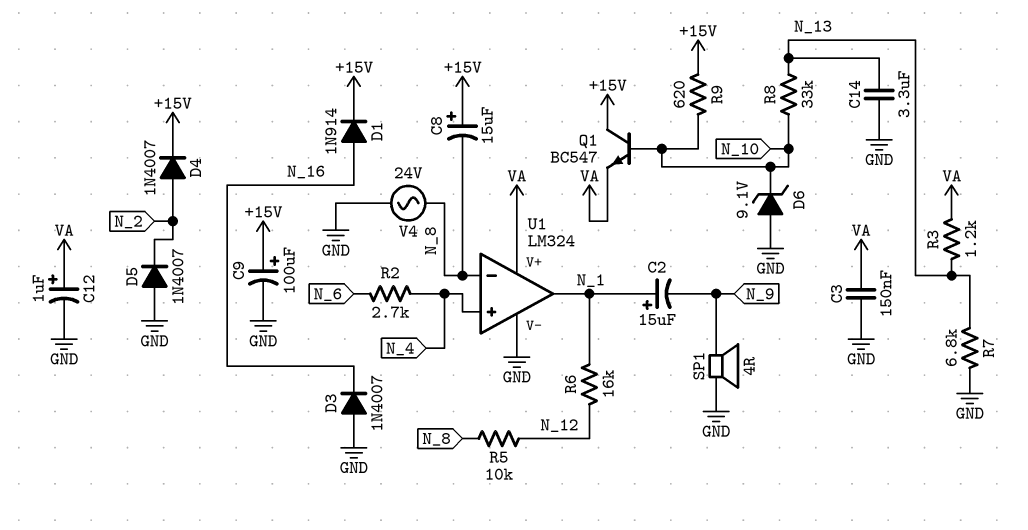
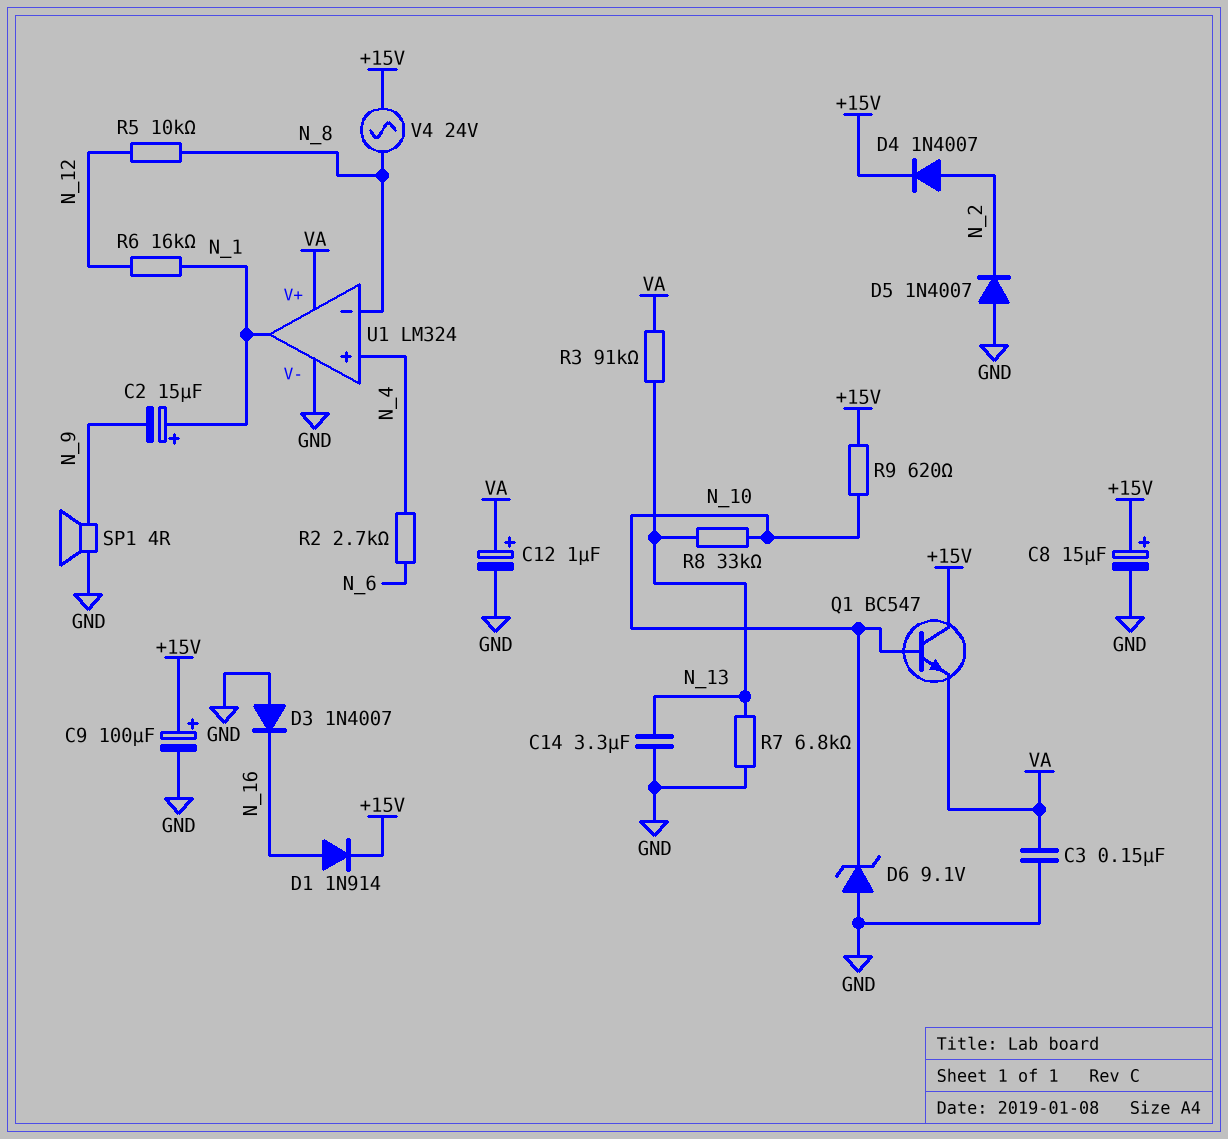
C8: 15uF (plus +15V, minus N_8) -> 15uF (plus +15V, minus GND)
R3: 1.2k (N_13, VA) -> 91k (N_13, VA)
V4: AC 24V (GND, N_8) -> AC 24V (+15V, N_8)

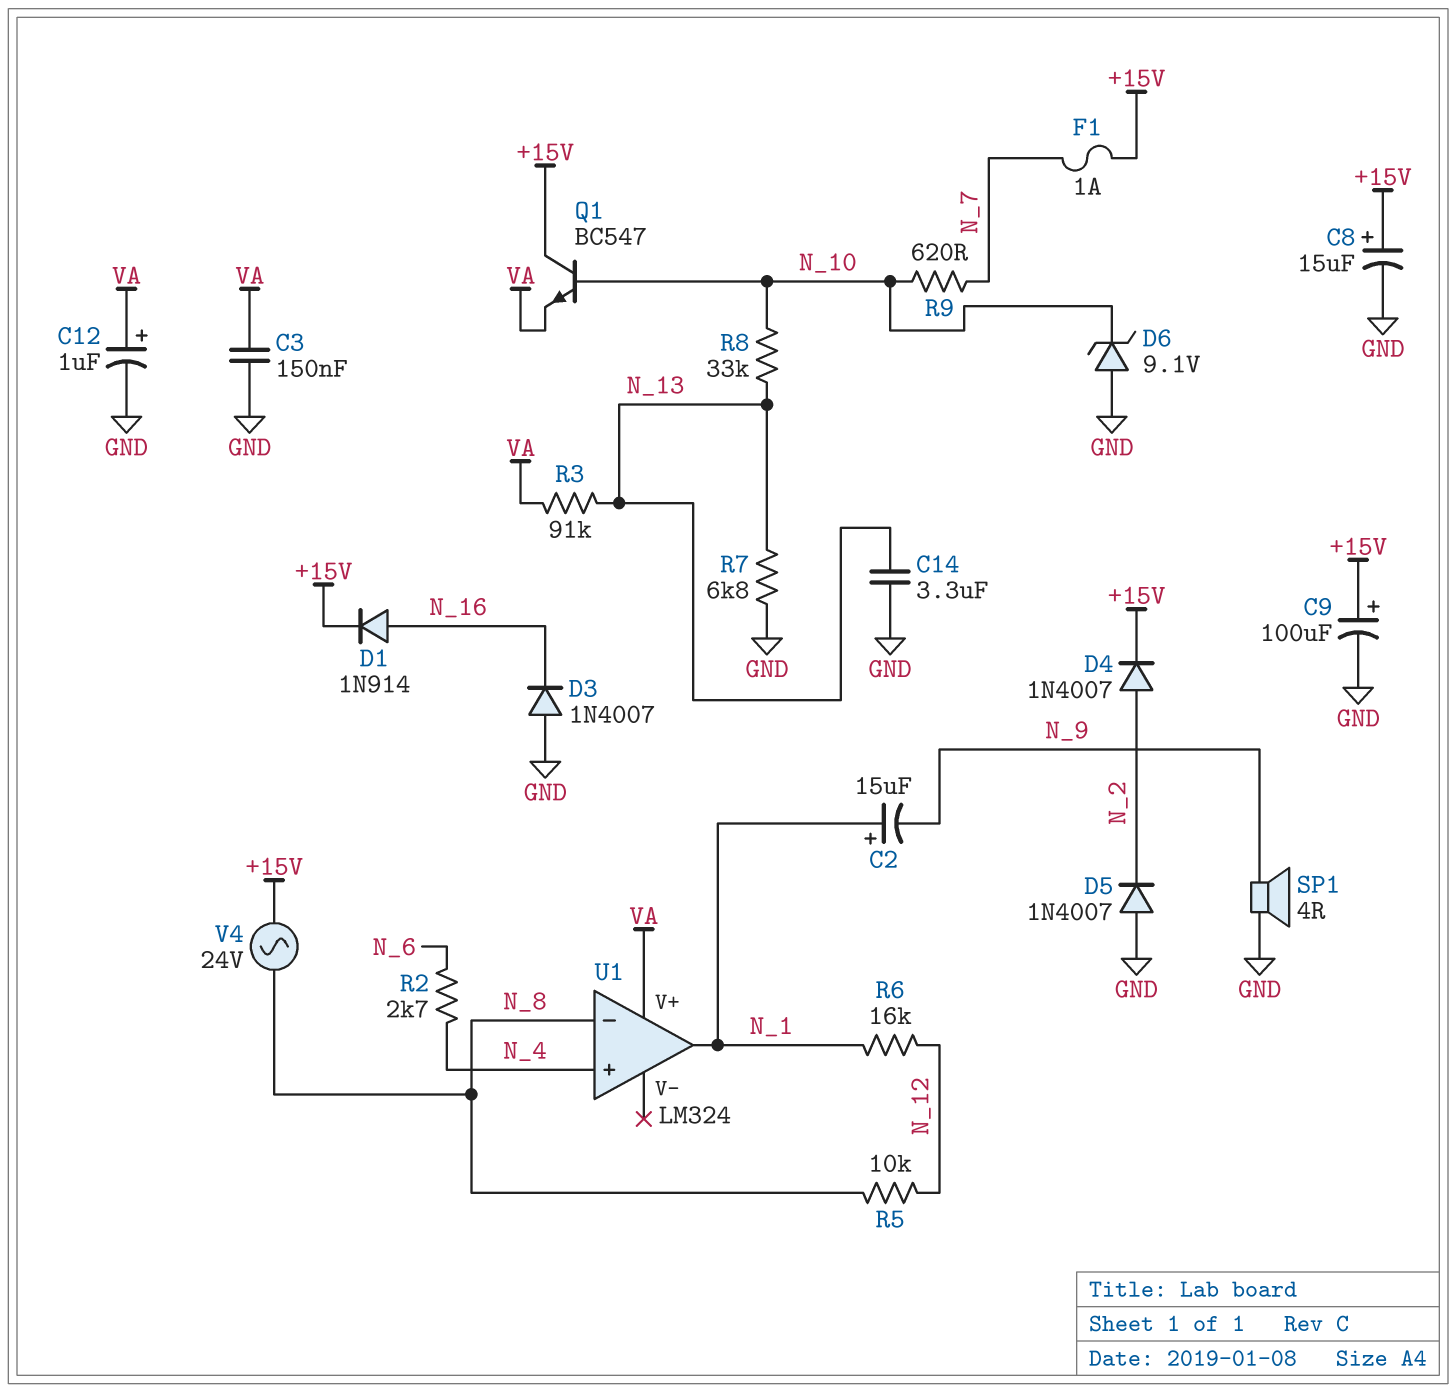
F1: none -> 1A (+15V, N_7)
R9: 620 (+15V, N_10) -> 620 (N_7, N_10)
U1 pin V-: GND -> none

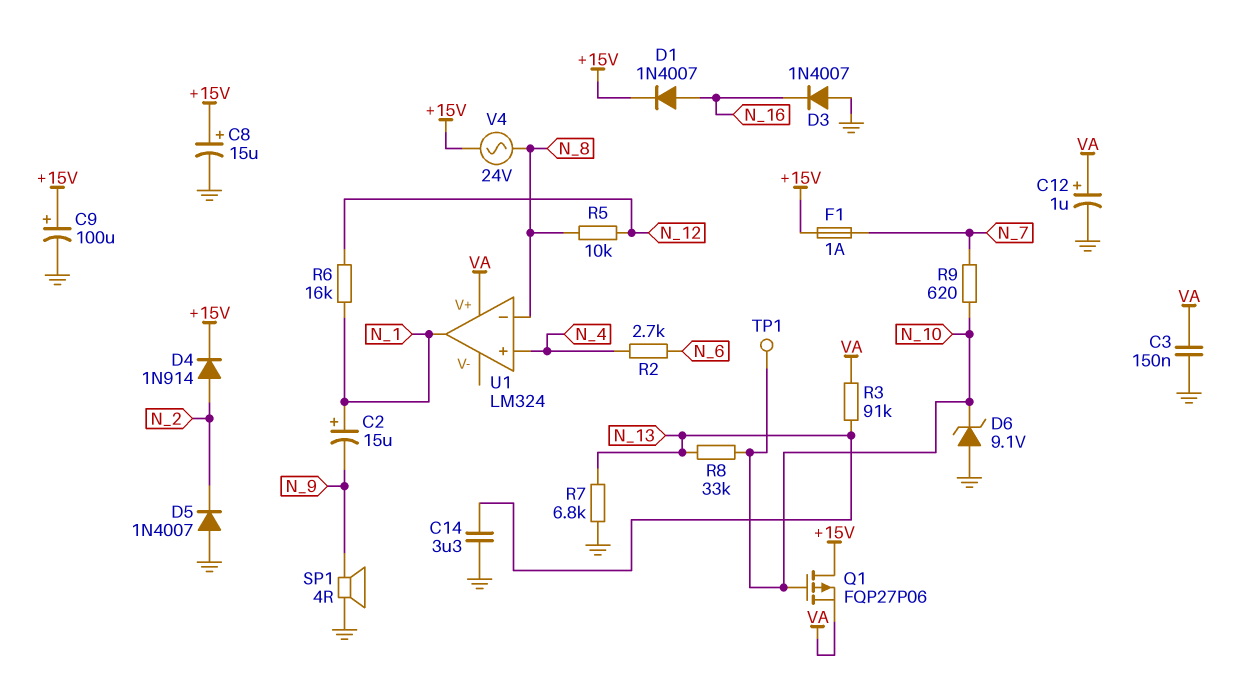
D1: diode 1N914 (A N_16, K +15V) -> diode 1N4007 (A N_16, K +15V)
D4: diode 1N4007 (A N_2, K +15V) -> diode 1N914 (A N_2, K +15V)
Q1: NPN BC547 (B N_10, C +15V, E VA) -> PMOS FQP27P06 (G N_10, D +15V, S VA)
TP1: none -> test point (N_10)

